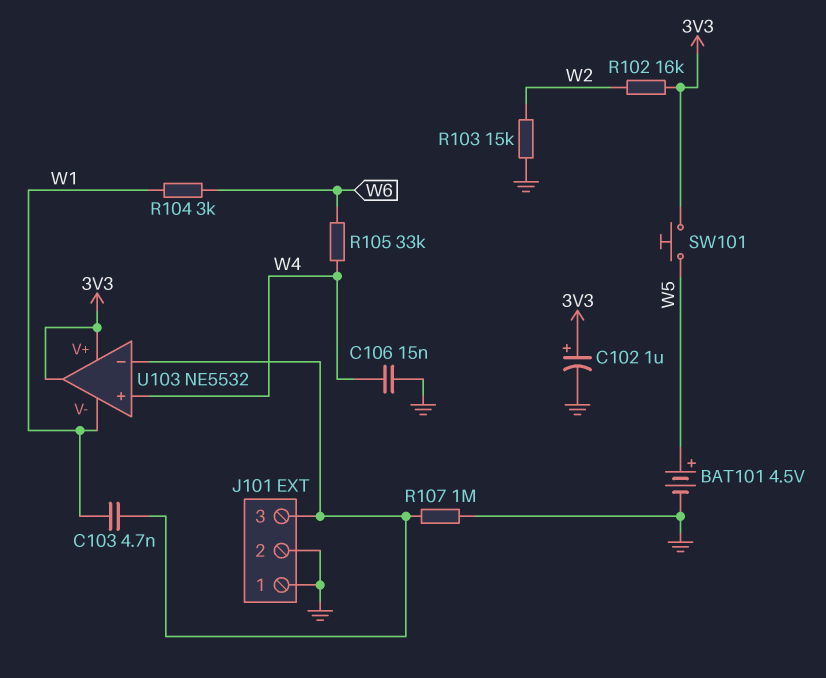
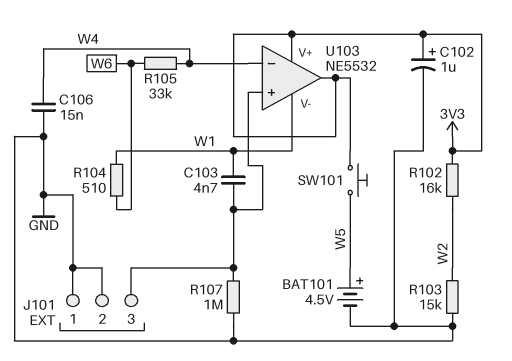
R104: 3k (W1, W6) -> 510 (W1, W6)
U103 pin in+: W4 -> J101/3
U103 pin in-: J101/3 -> W4

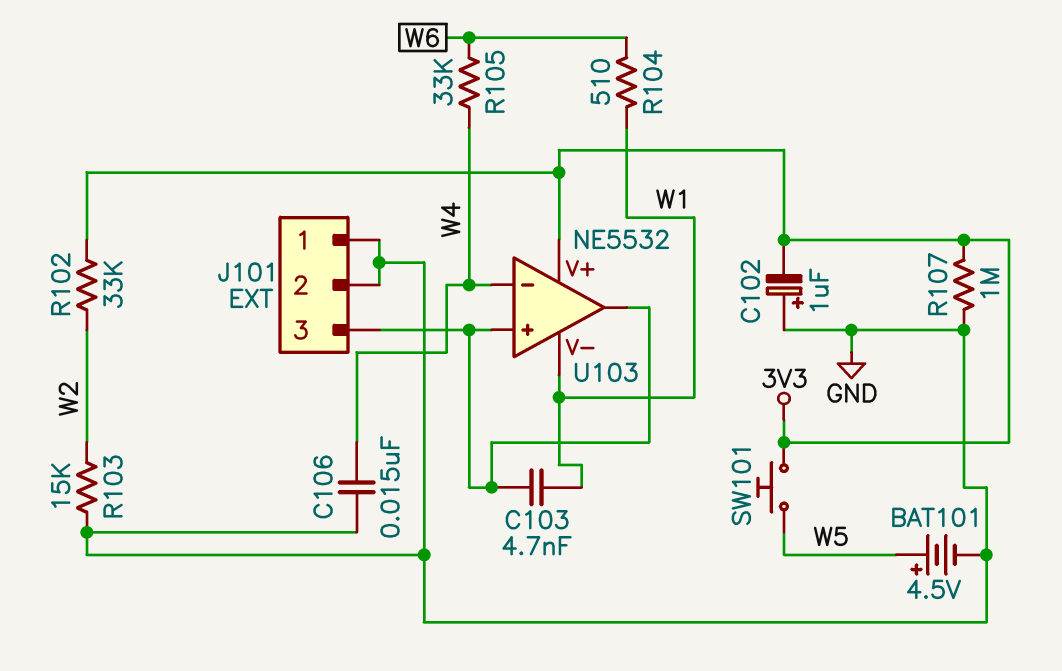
C102: 1uF (plus 3V3, minus GND) -> 1uF (plus GND, minus 3V3)
R102: 16k (3V3, W2) -> 33k (3V3, W2)
R107: 1M (GND, J101/3) -> 1M (3V3, GND)
U103 pin out: 3V3 -> J101/3

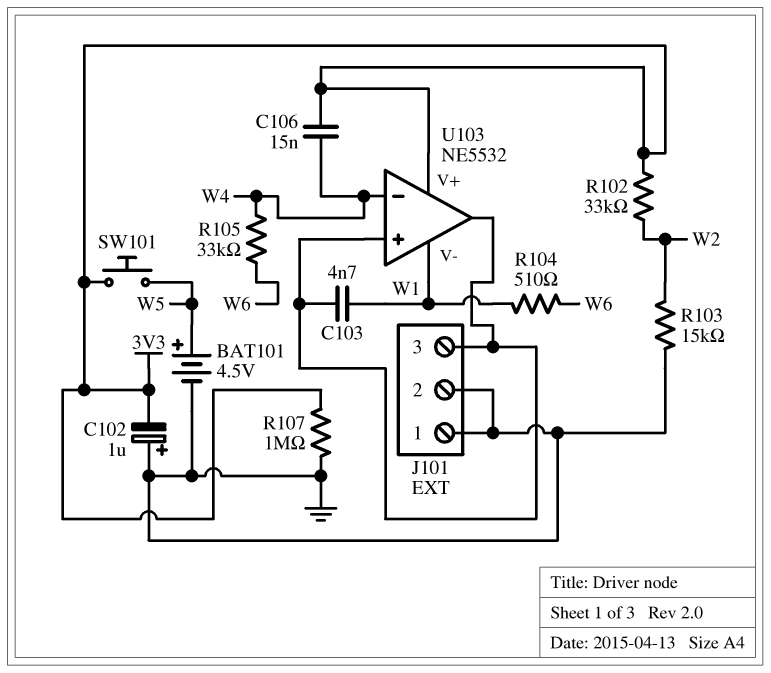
C106: 15nF (GND, W4) -> 15nF (3V3, W4)

